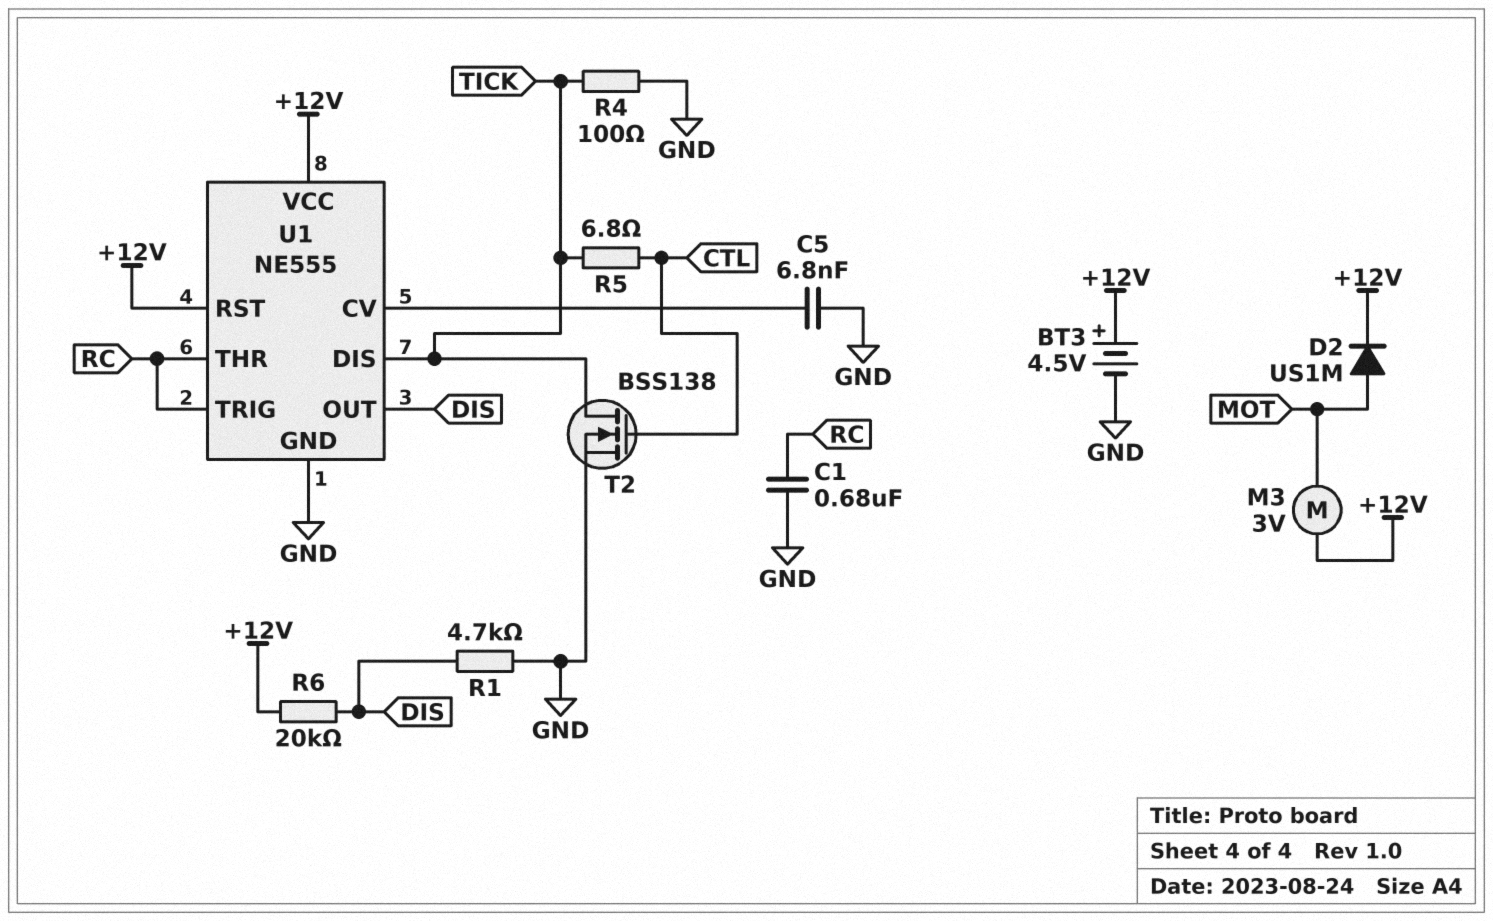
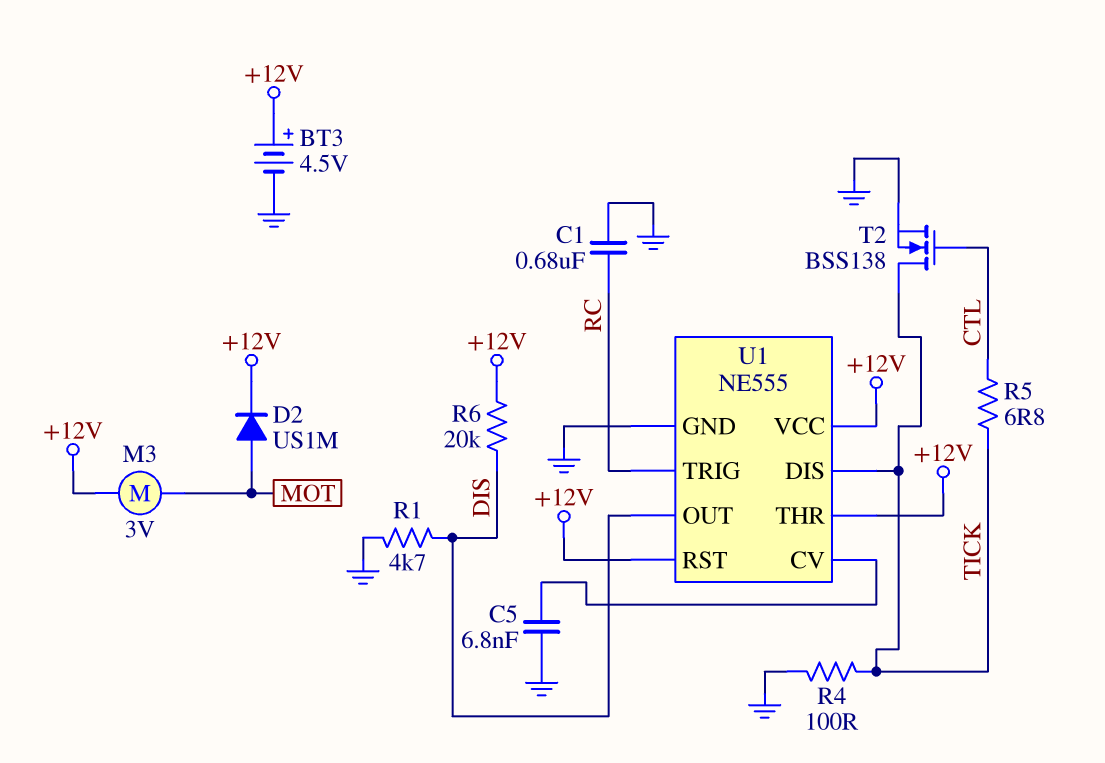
U1 pin THR: RC -> +12V

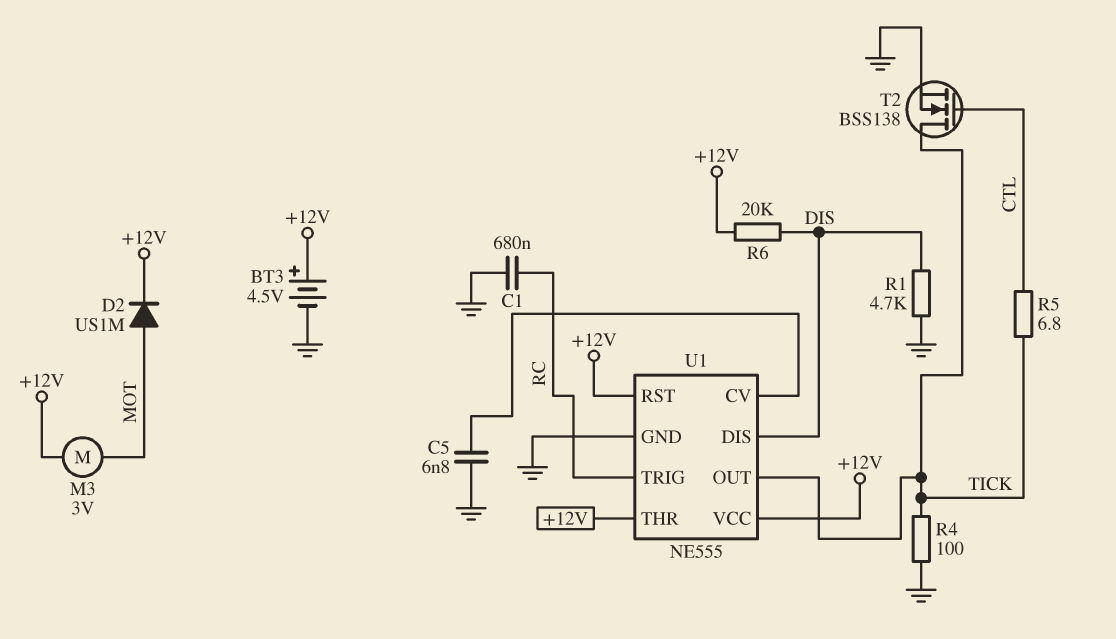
U1 pin DIS: TICK -> DIS
U1 pin OUT: DIS -> TICK

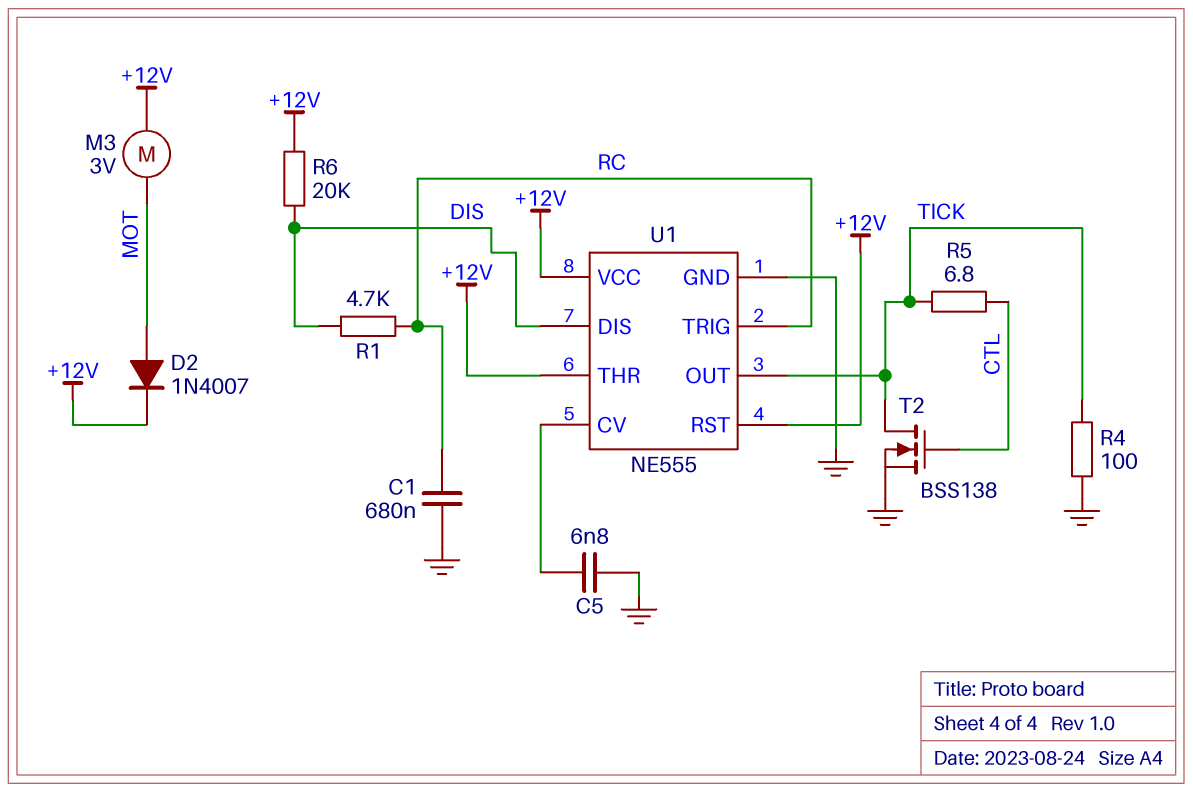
BT3: 4.5V (plus +12V, minus GND) -> none
D2: diode US1M (A MOT, K +12V) -> diode 1N4007 (A MOT, K +12V)
R1: 4.7k (DIS, GND) -> 4.7k (DIS, RC)

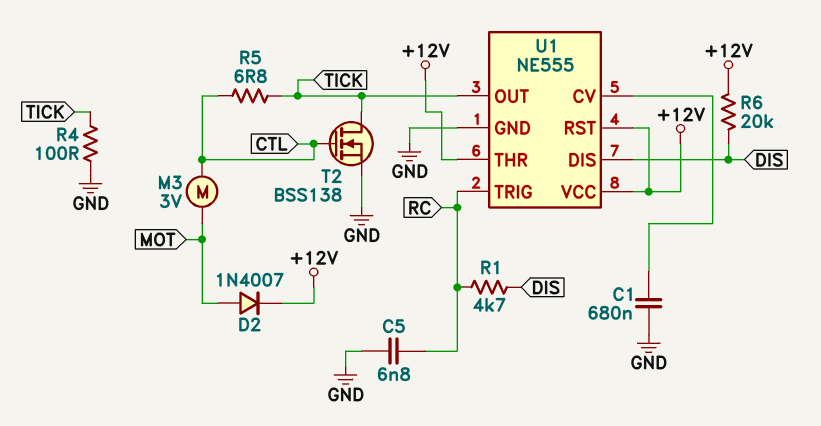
C1: 680nF (GND, RC) -> 680nF (GND, U1/CV)
C5: 6.8nF (GND, U1/CV) -> 6.8nF (GND, RC)
M3: motor 3V (+12V, MOT) -> motor 3V (CTL, MOT)

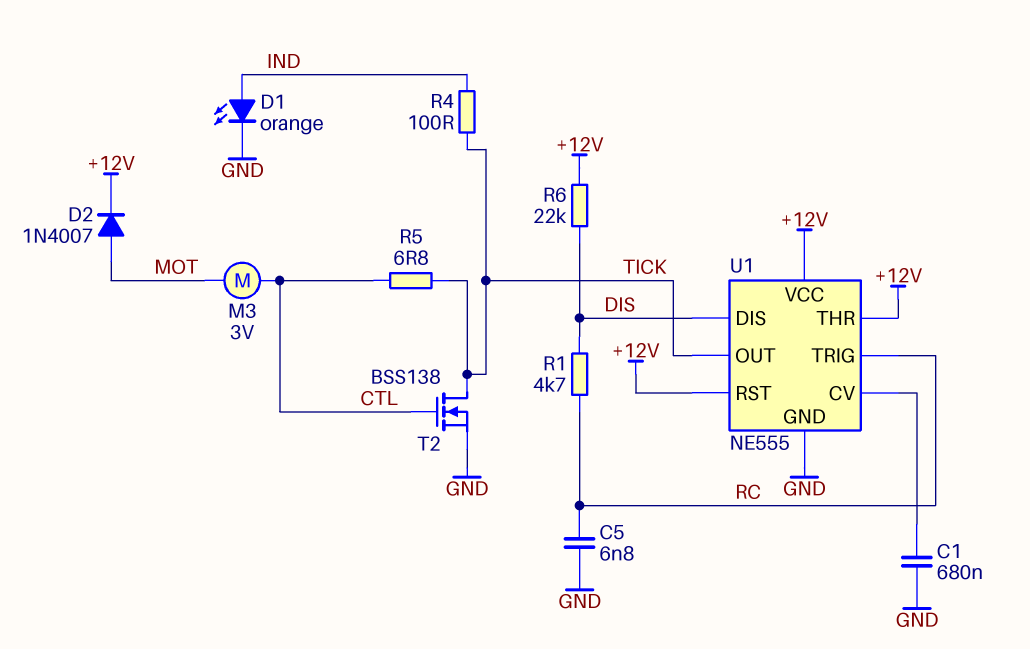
D1: none -> LED orange (A IND, K GND)
R4: 100 (GND, TICK) -> 100 (IND, TICK)
R6: 20k (+12V, DIS) -> 22k (+12V, DIS)

